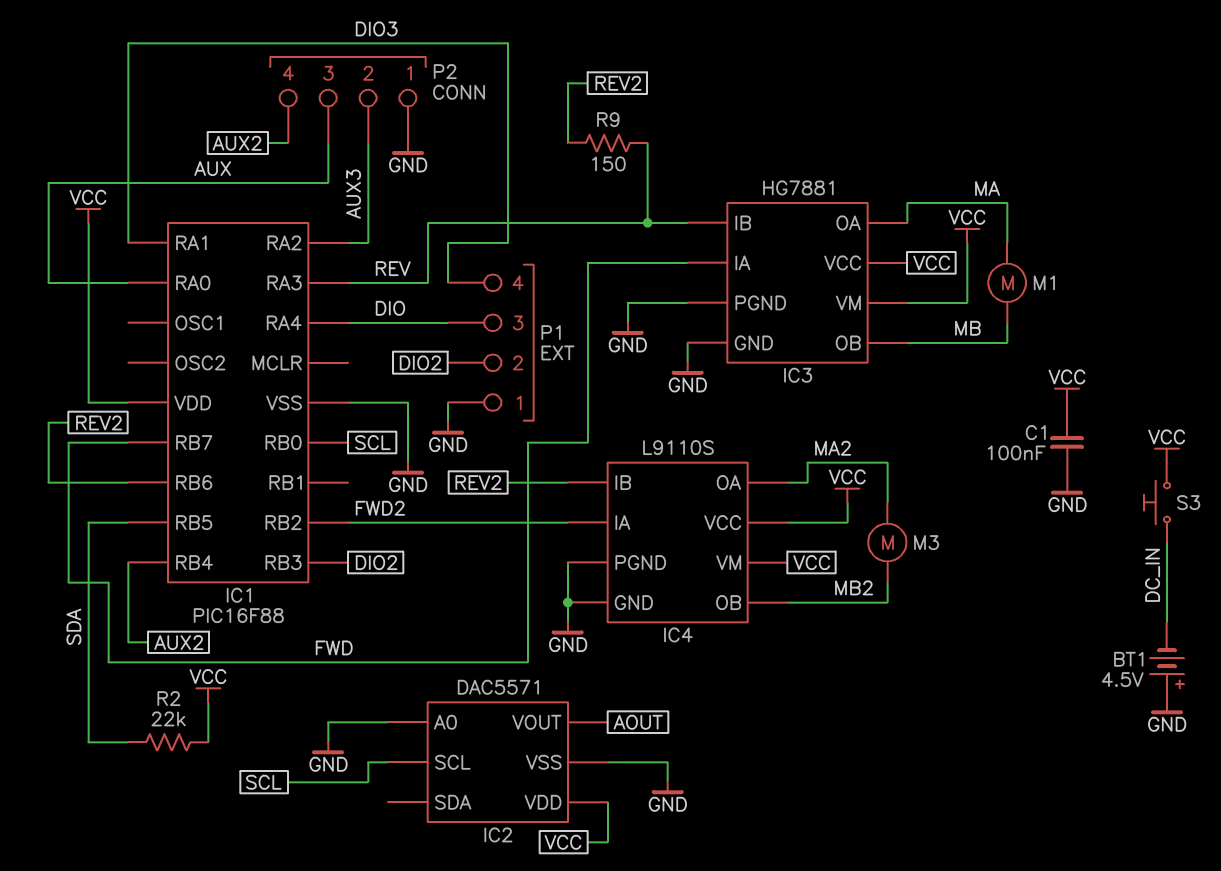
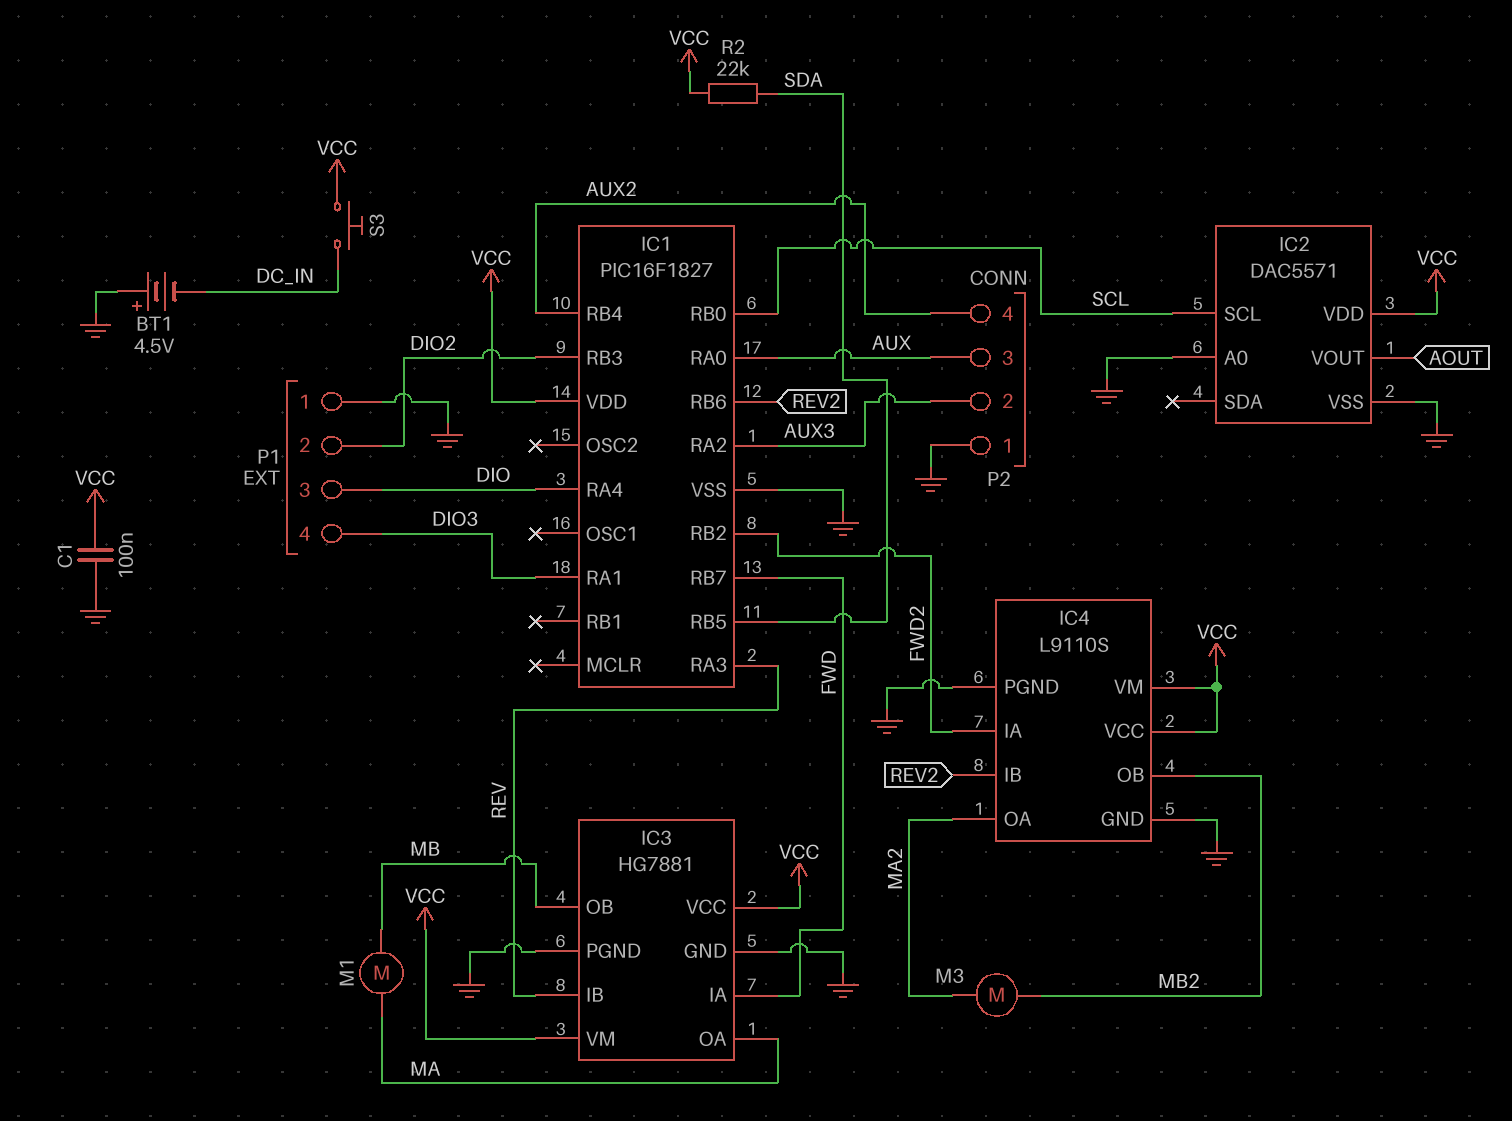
IC1: PIC16F88 -> PIC16F1827
R9: 150 (REV, REV2) -> none

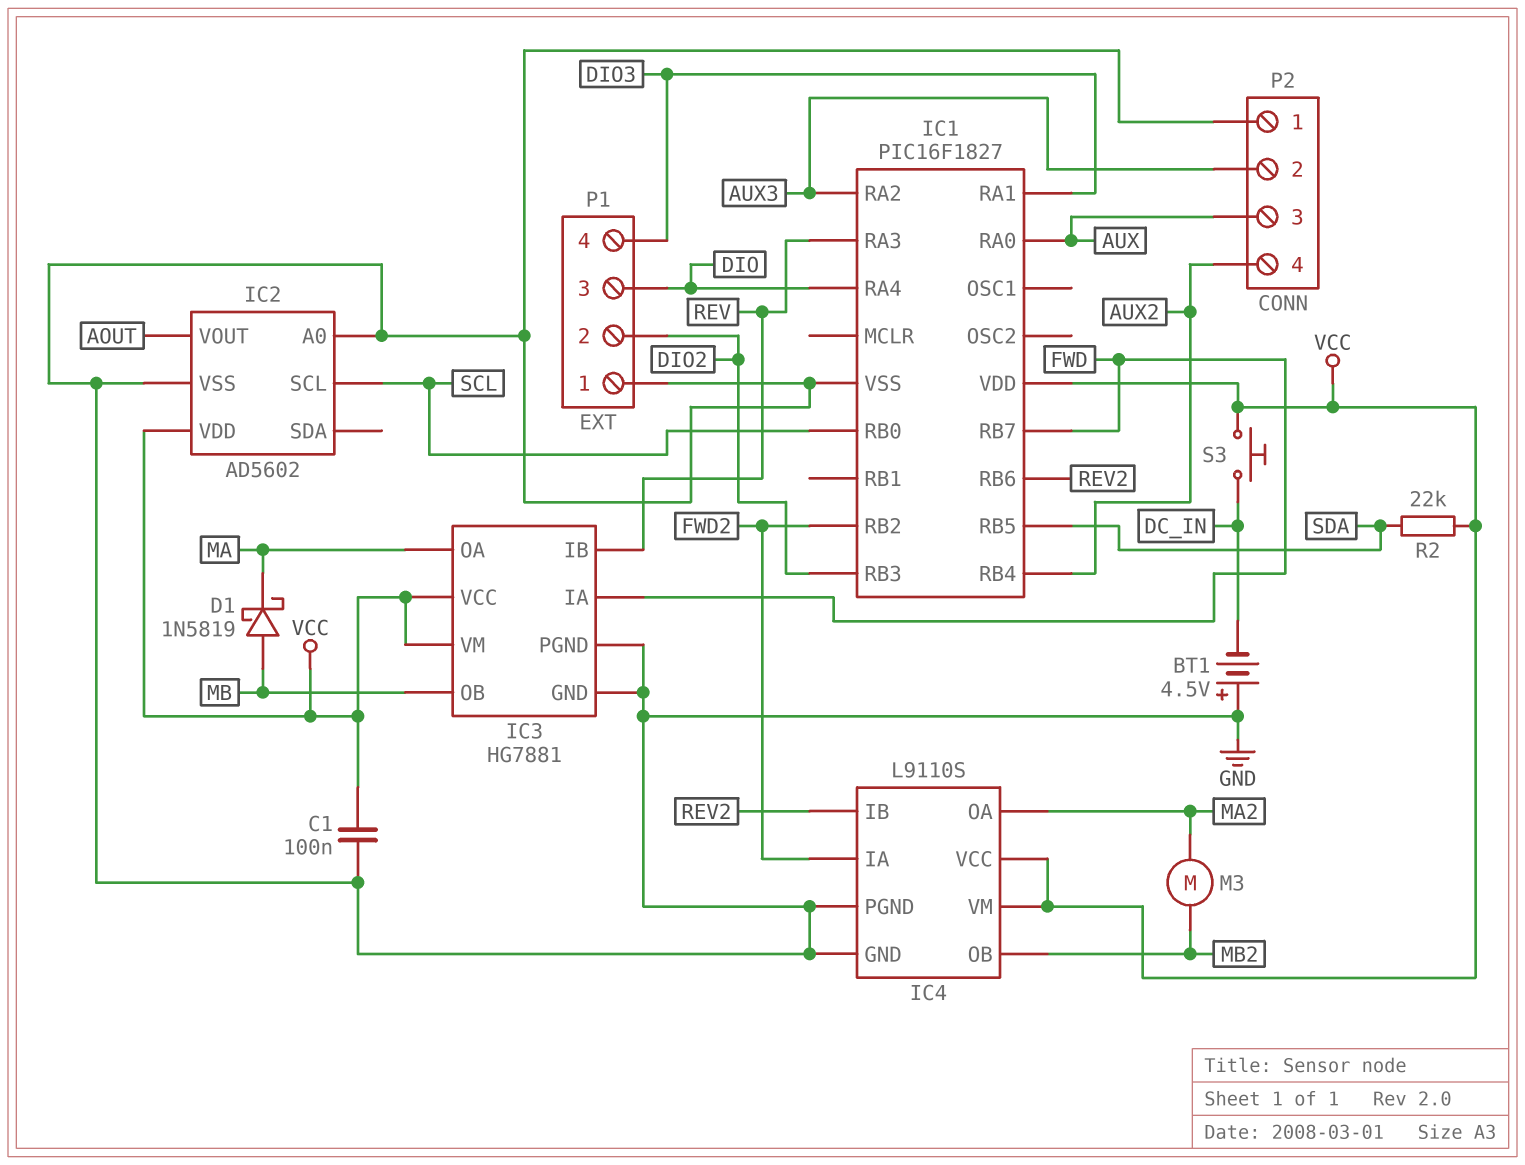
D1: none -> schottky 1N5819 (A MB, K MA)
IC2: DAC5571 -> AD5602
M1: motor (MA, MB) -> none

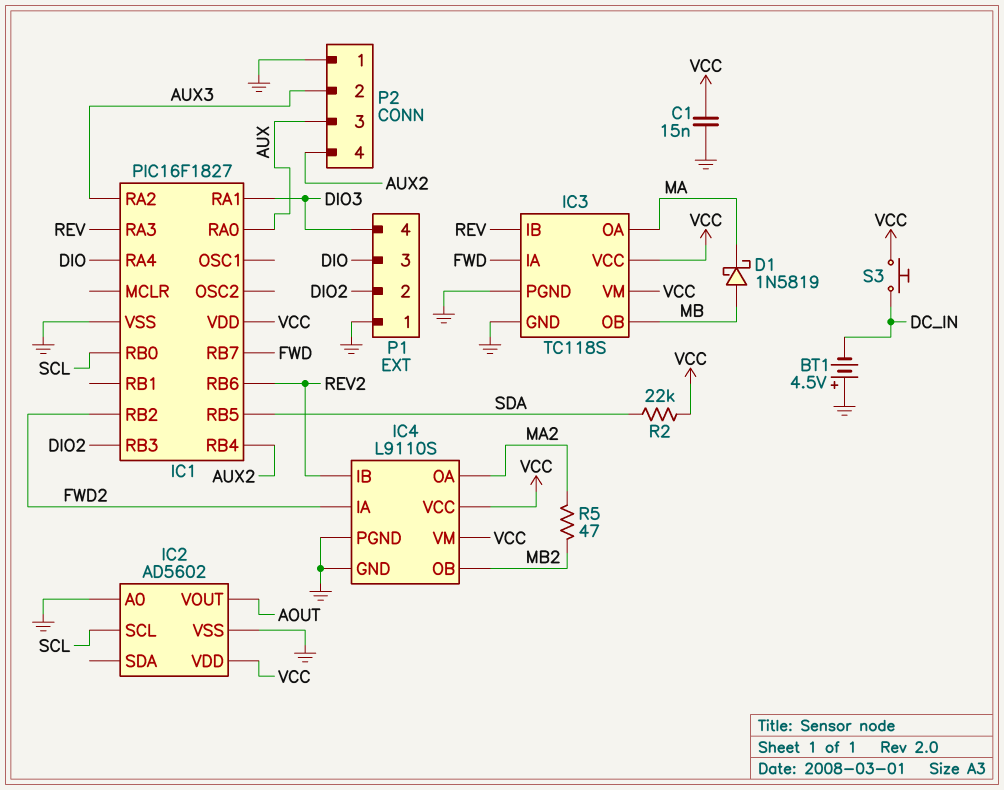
C1: 100nF (GND, VCC) -> 15nF (GND, VCC)
IC3: HG7881 -> TC118S
M3: motor (MA2, MB2) -> none
R5: none -> 47 (MA2, MB2)

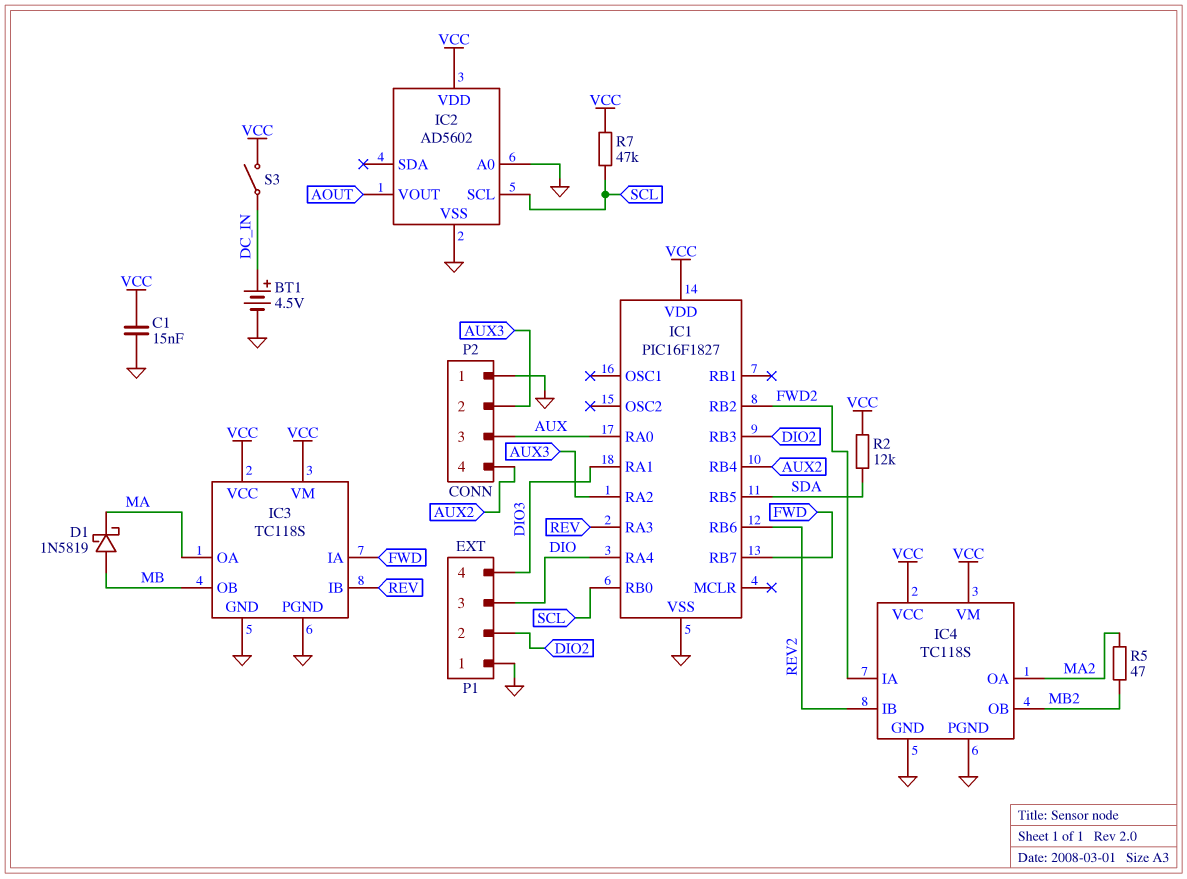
BT1: 4.5V (plus GND, minus DC_IN) -> 4.5V (plus DC_IN, minus GND)
IC4: L9110S -> TC118S
R2: 22k (SDA, VCC) -> 12k (SDA, VCC)
R7: none -> 47k (SCL, VCC)
S3: button (DC_IN, VCC) -> switch (DC_IN, VCC)

